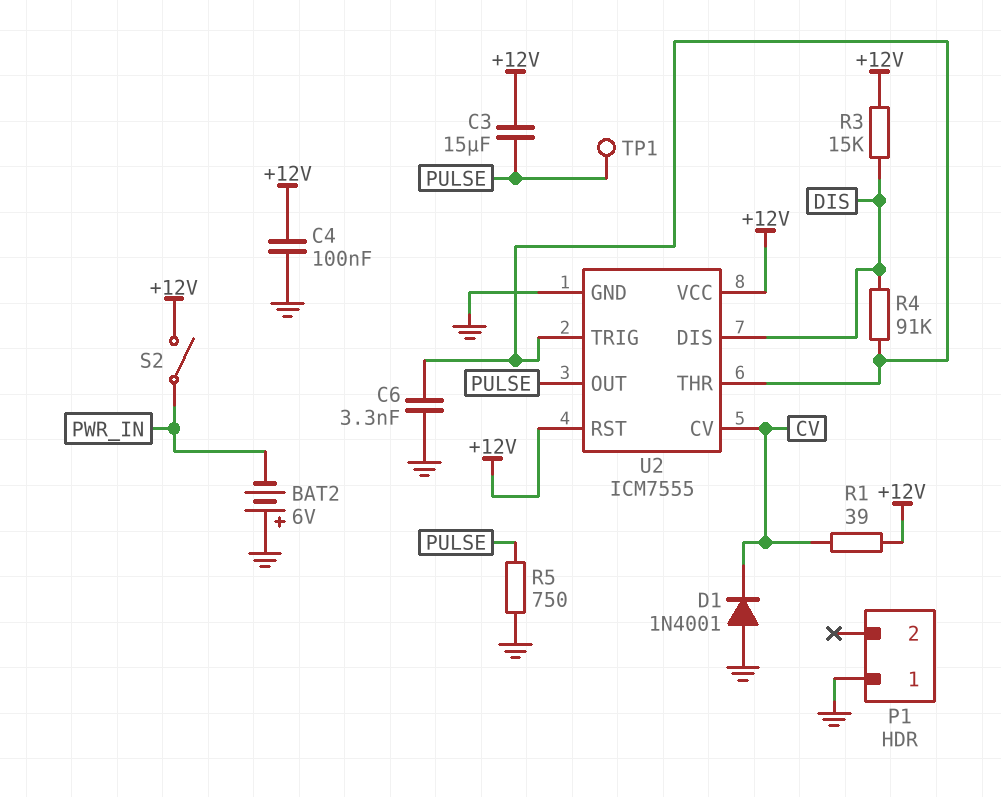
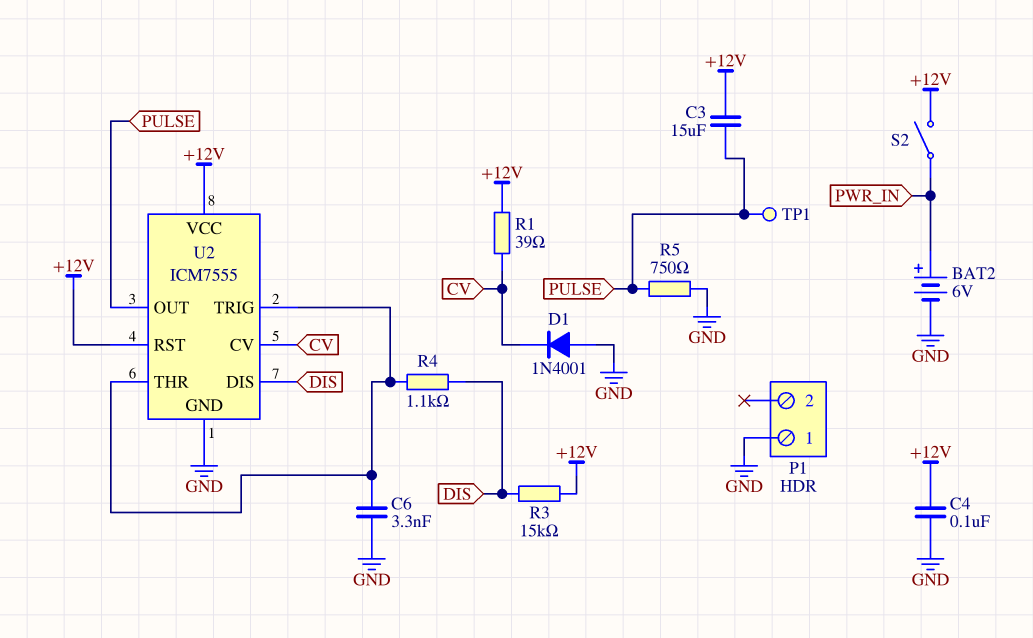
BAT2: 6V (plus GND, minus PWR_IN) -> 6V (plus PWR_IN, minus GND)
R4: 91k (DIS, U2/THR) -> 1.1k (DIS, U2/THR)

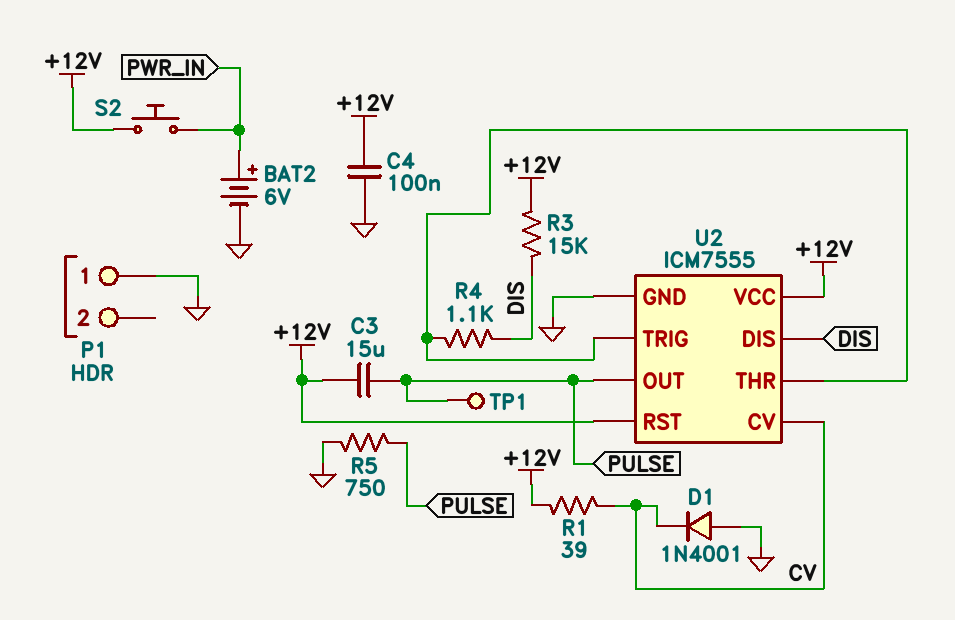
C6: 3.3nF (GND, U2/THR) -> none
S2: switch (+12V, PWR_IN) -> button (+12V, PWR_IN)

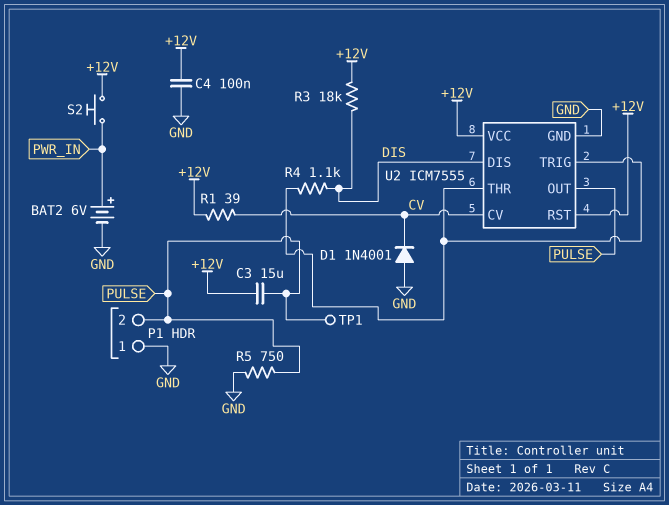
P1 pin 2: none -> PULSE
R3: 15k (+12V, DIS) -> 18k (+12V, DIS)

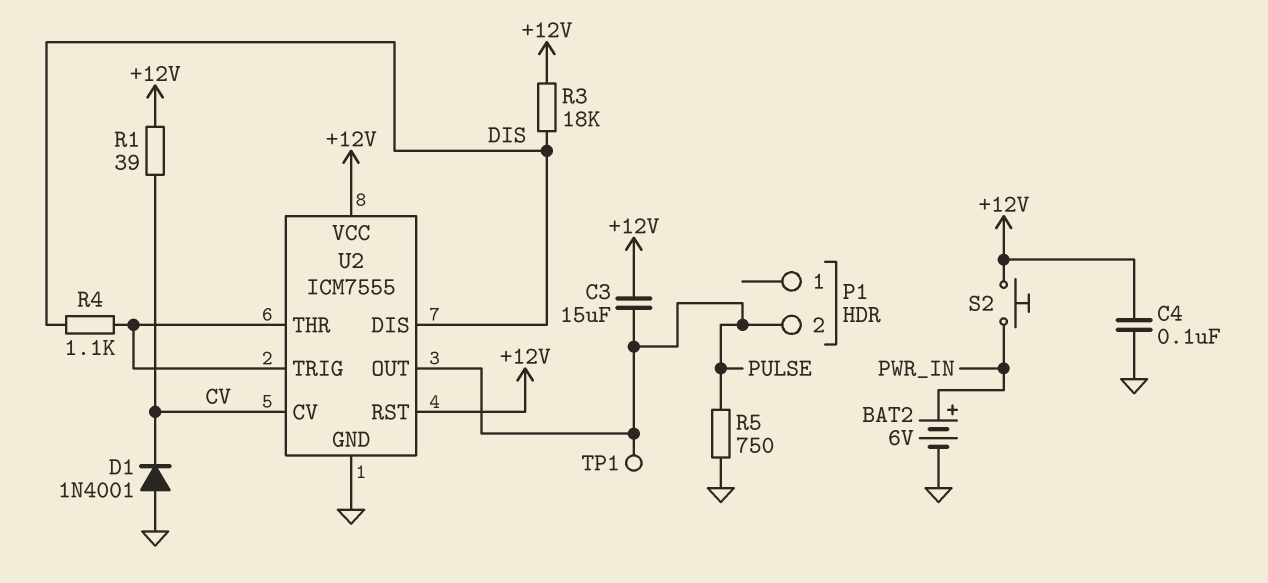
P1 pin 1: GND -> none

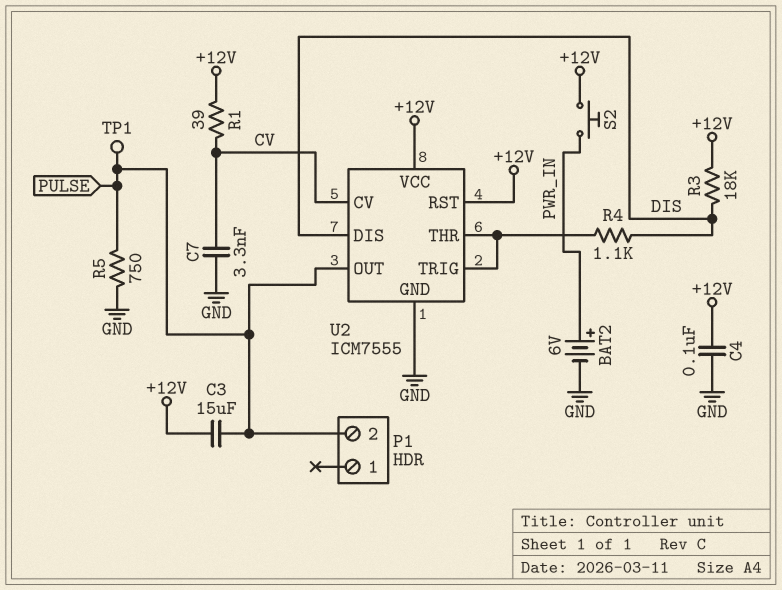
C7: none -> 3.3nF (CV, GND)
D1: diode 1N4001 (A GND, K CV) -> none

